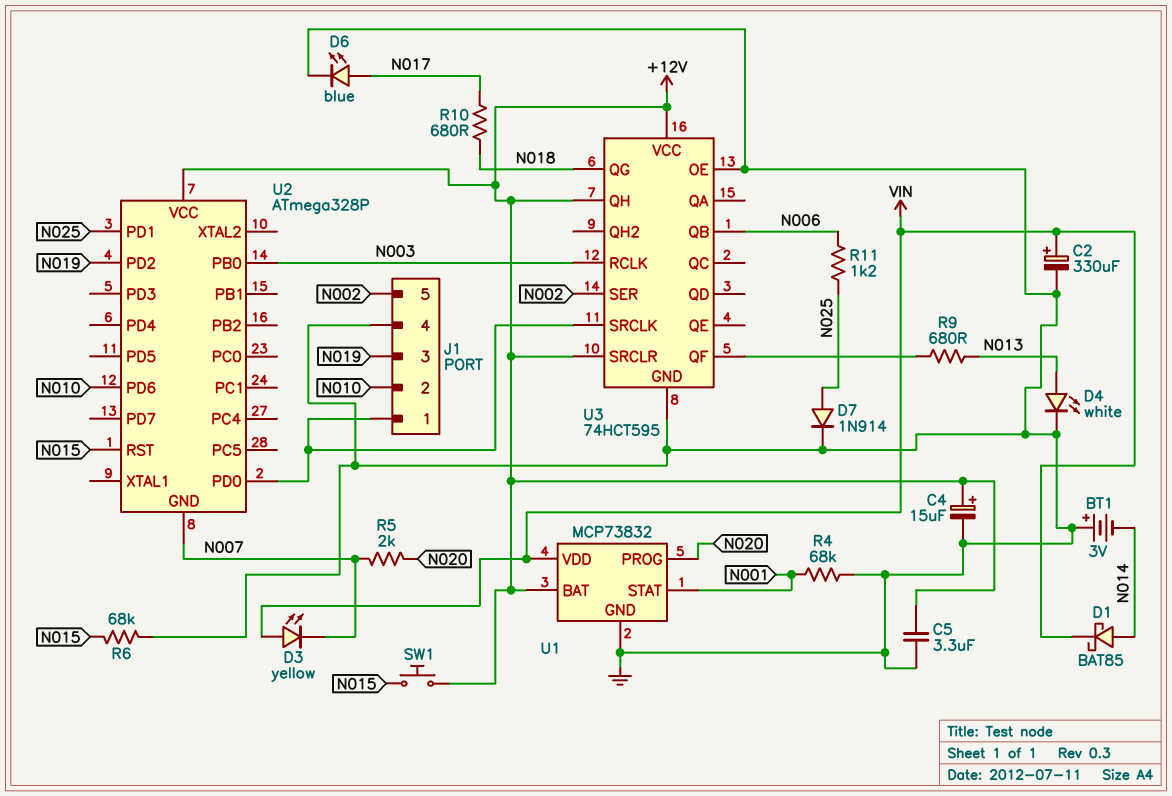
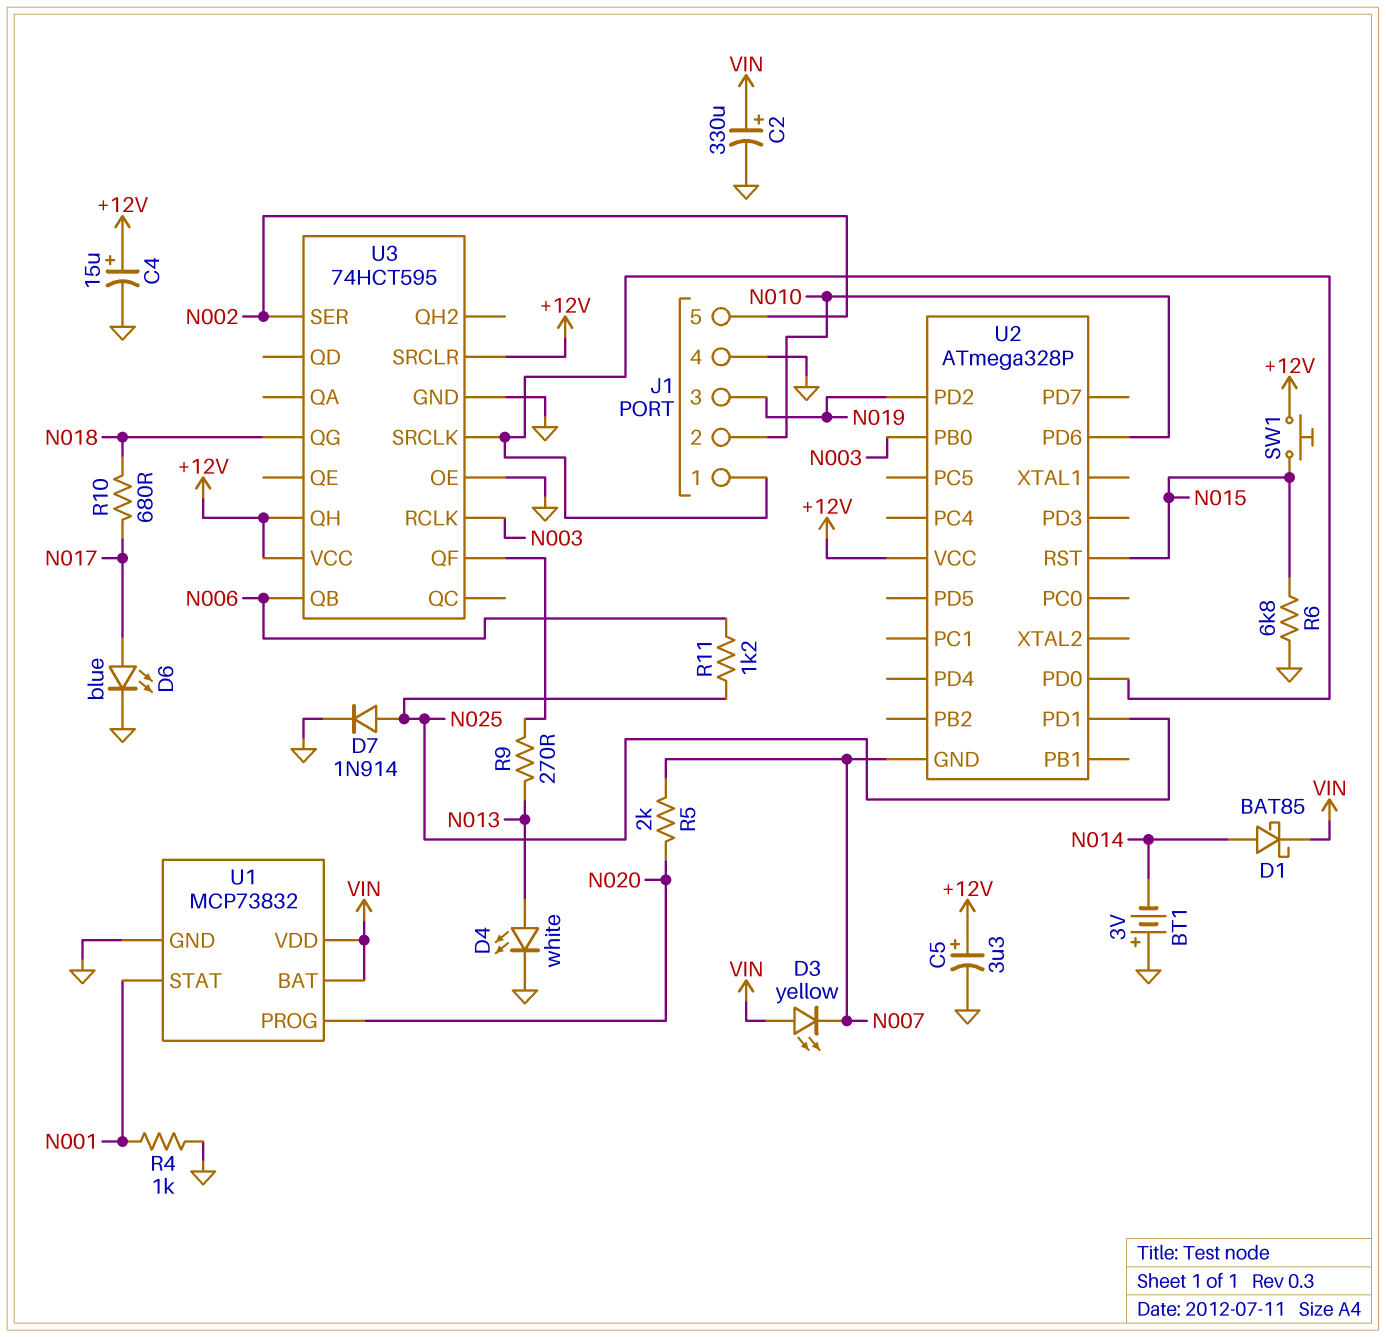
C5: 3.3uF (+12V, GND) -> 3.3uF (plus +12V, minus GND)
R4: 68k (GND, N001) -> 1k (GND, N001)
R6: 68k (GND, N015) -> 6.8k (GND, N015)
R9: 680 (N013, U3/QF) -> 270 (N013, U3/QF)
U1 pin BAT: +12V -> VIN

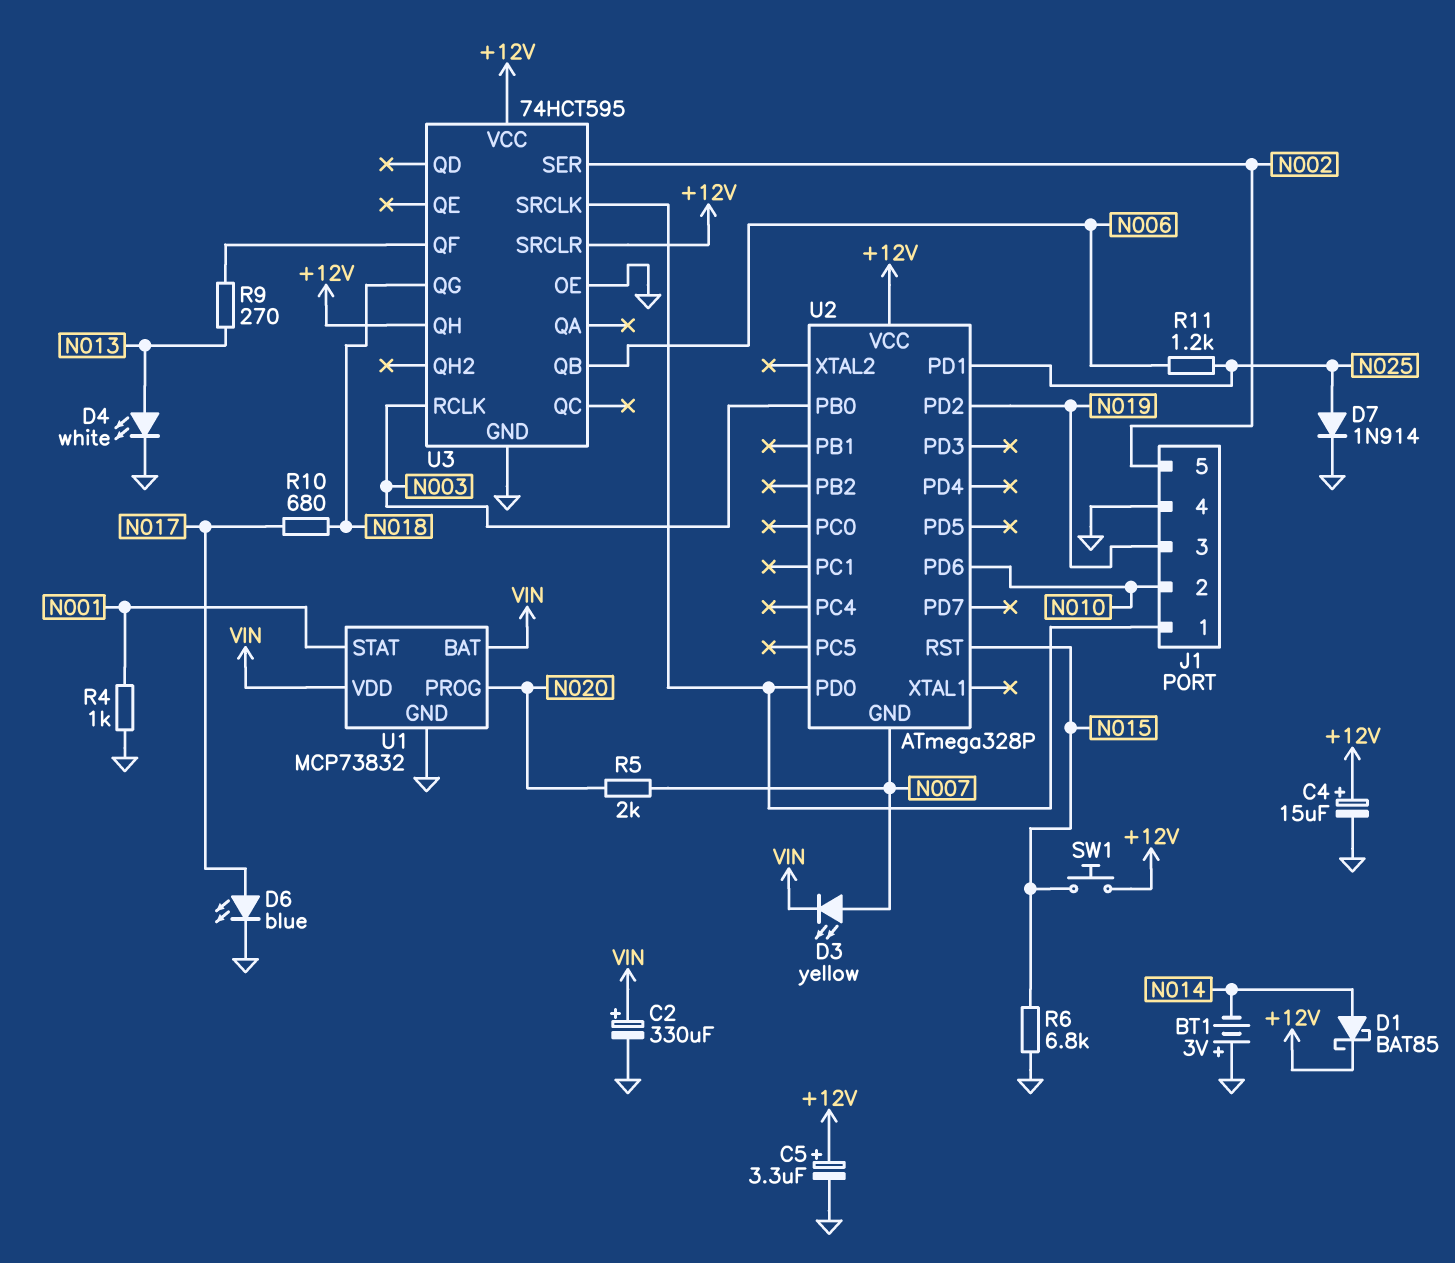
D1: schottky BAT85 (A N014, K VIN) -> schottky BAT85 (A N014, K +12V)
D3: LED yellow (A VIN, K N007) -> LED yellow (A N007, K VIN)

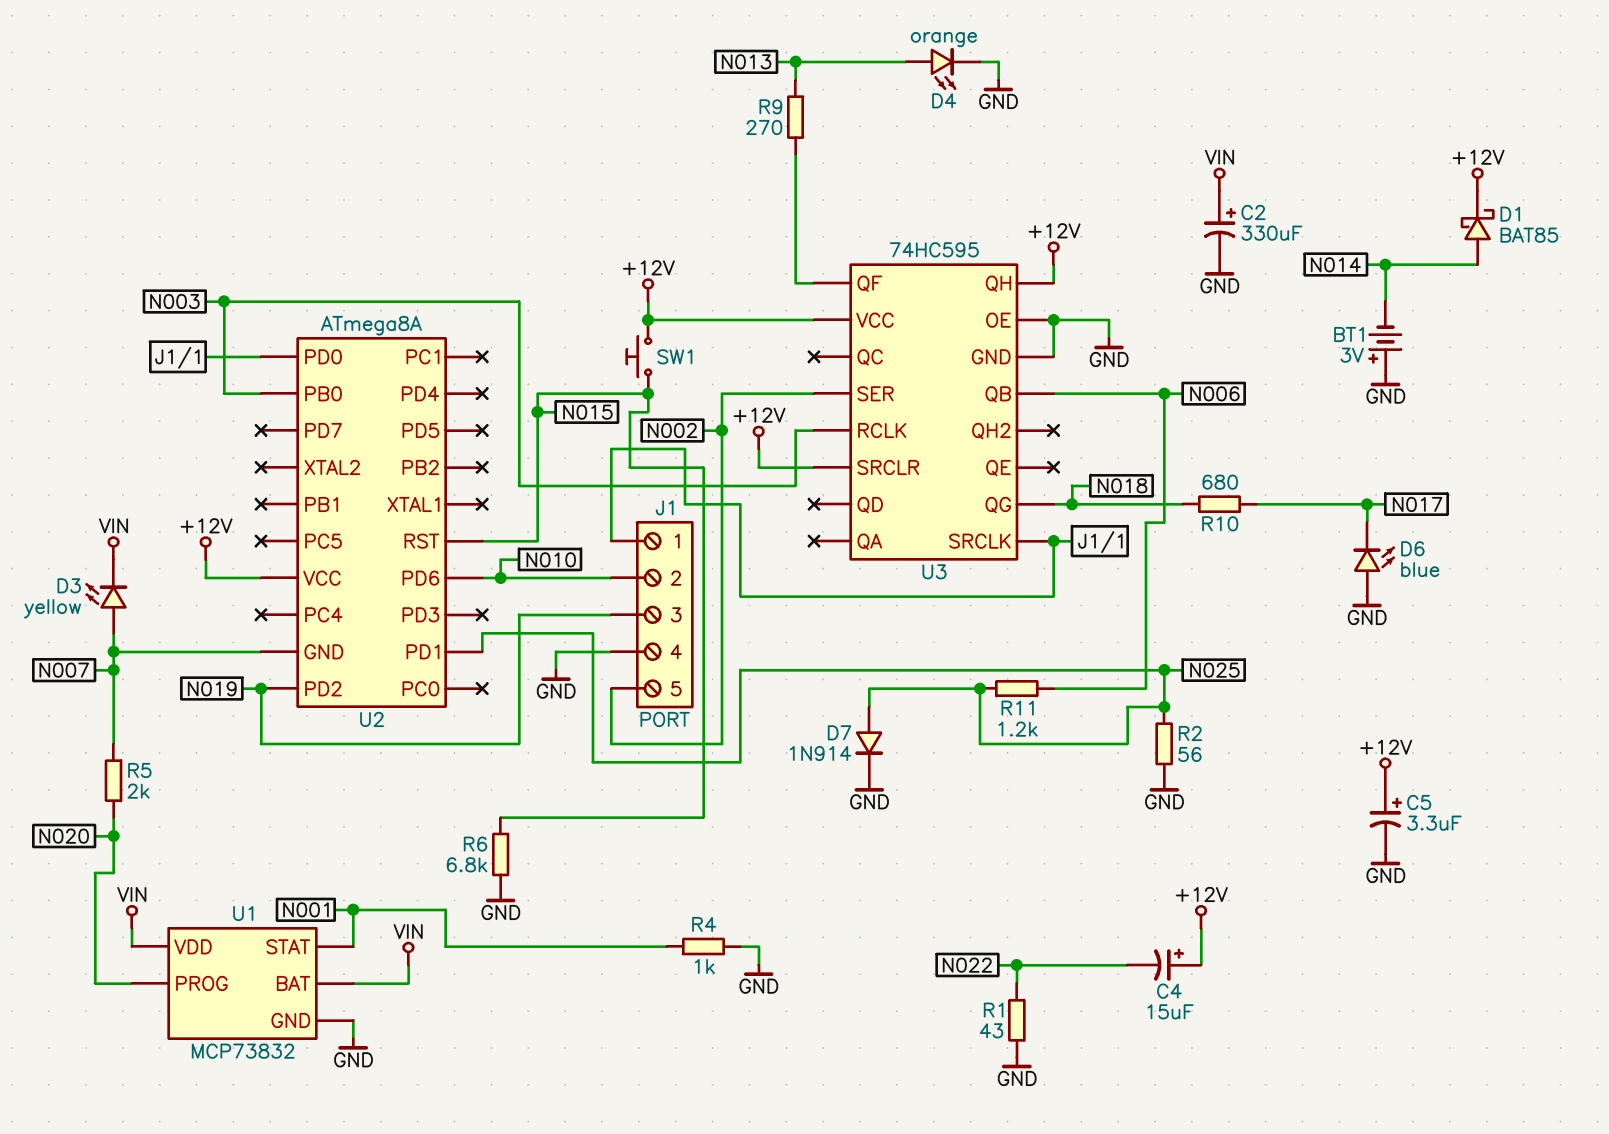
C4: 15uF (plus +12V, minus GND) -> 15uF (plus +12V, minus N022)
D4: LED white (A N013, K GND) -> LED orange (A N013, K GND)
D6: LED blue (A N017, K GND) -> LED blue (A GND, K N017)
R1: none -> 43 (GND, N022)
R2: none -> 56 (GND, N025)
U2: ATmega328P -> ATmega8A
U3: 74HCT595 -> 74HC595

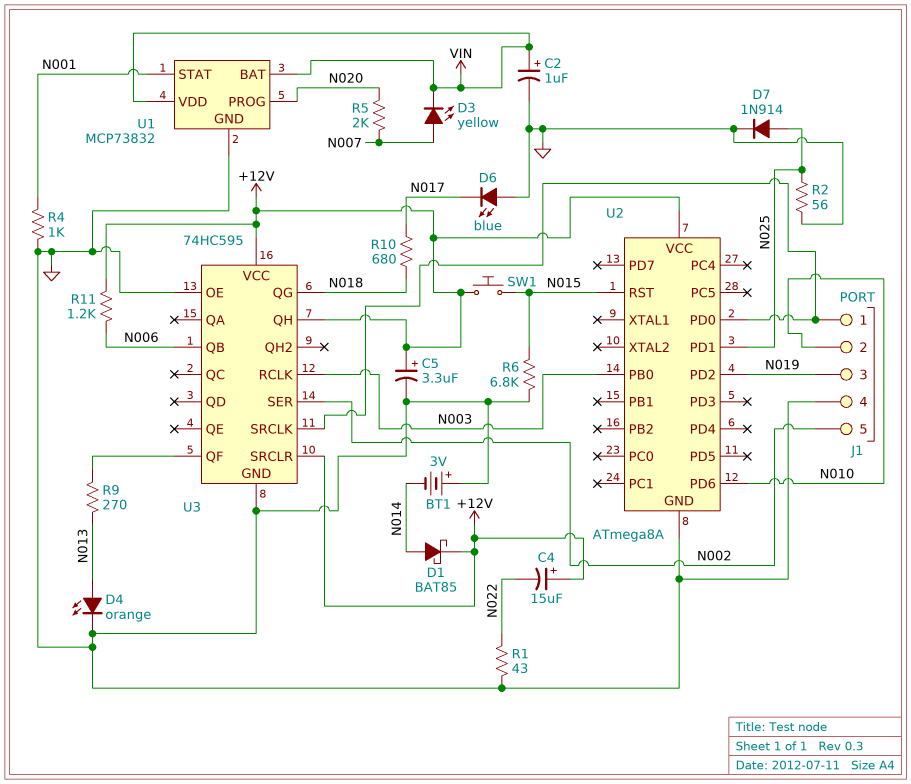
C2: 330uF (plus VIN, minus GND) -> 1uF (plus VIN, minus GND)
R11: 1.2k (N006, N025) -> 1.2k (+12V, N006)
U2 pin GND: N007 -> GND

